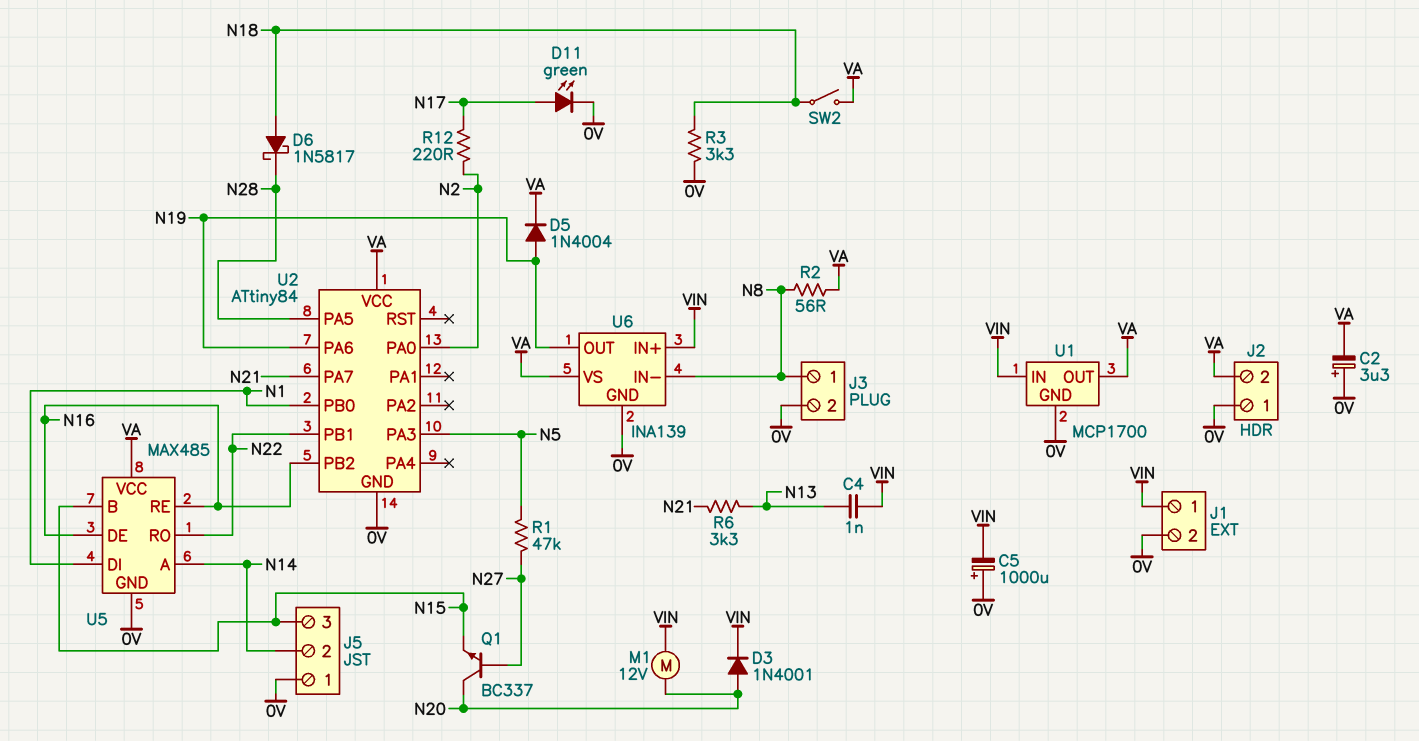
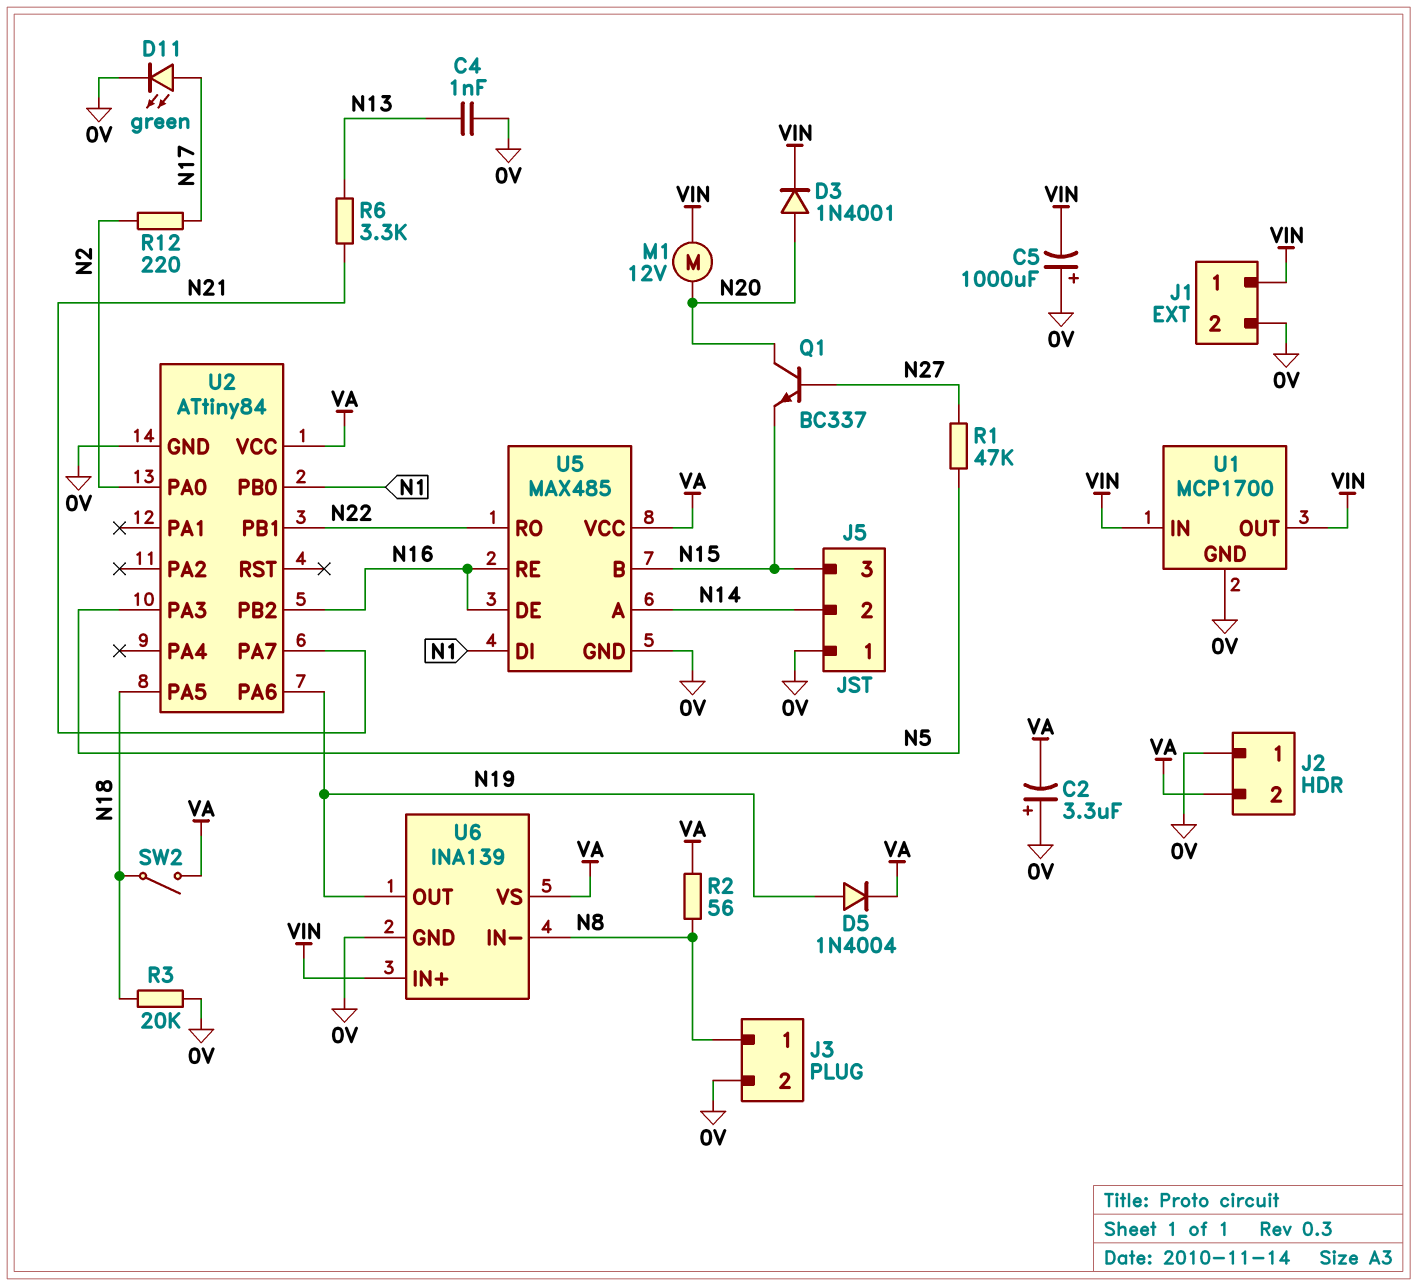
C4: 1nF (N13, VIN) -> 1nF (0V, N13)
D6: schottky 1N5817 (A N18, K N28) -> none
R3: 3.3k (0V, N18) -> 20k (0V, N18)
U1 pin OUT: VA -> VIN
U2 pin PA5: N28 -> N18

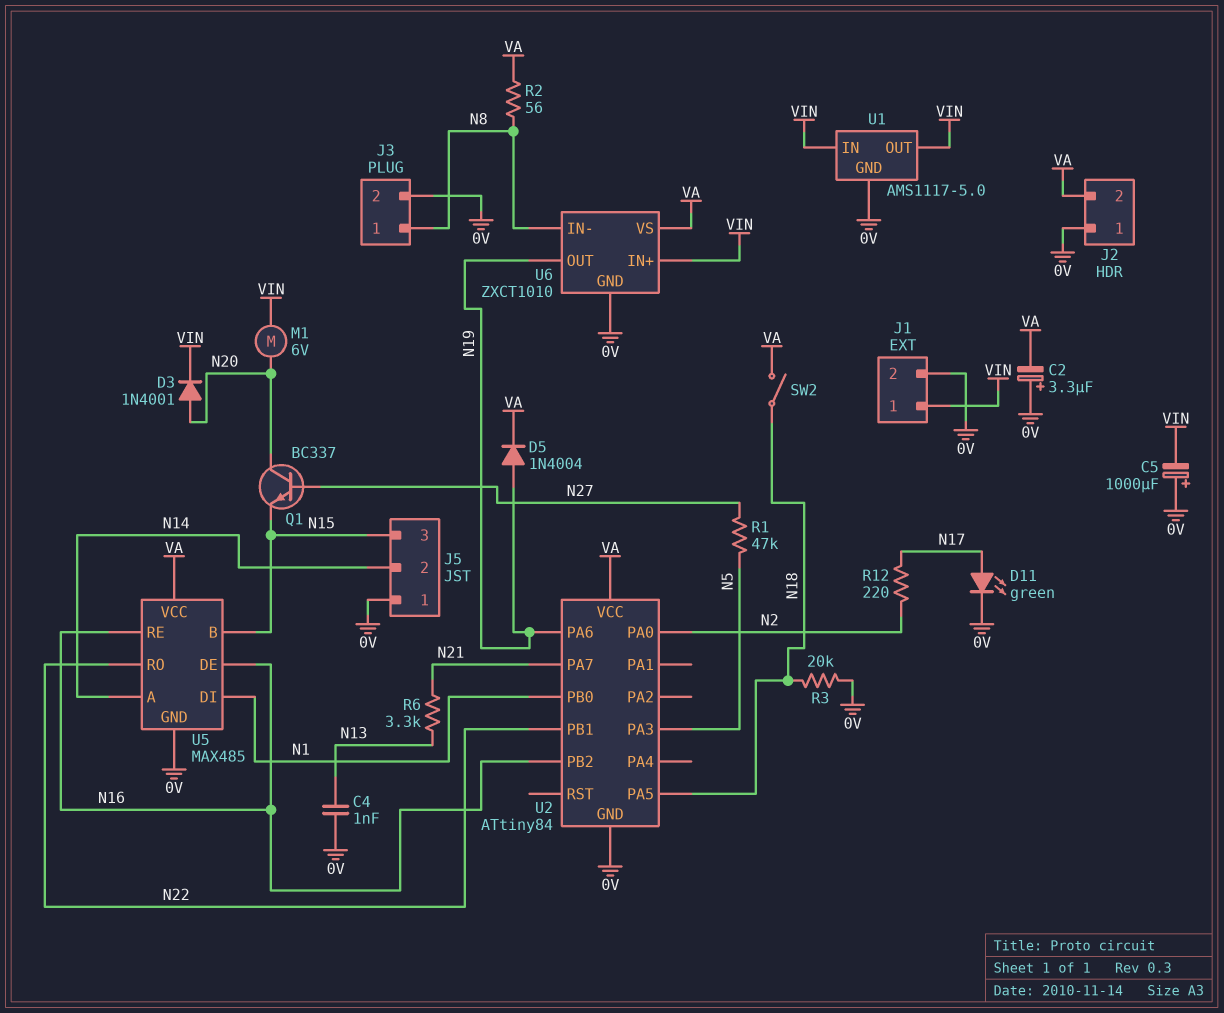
M1: motor 12V (N20, VIN) -> motor 6V (N20, VIN)
U1: MCP1700 -> AMS1117-5.0
U6: INA139 -> ZXCT1010

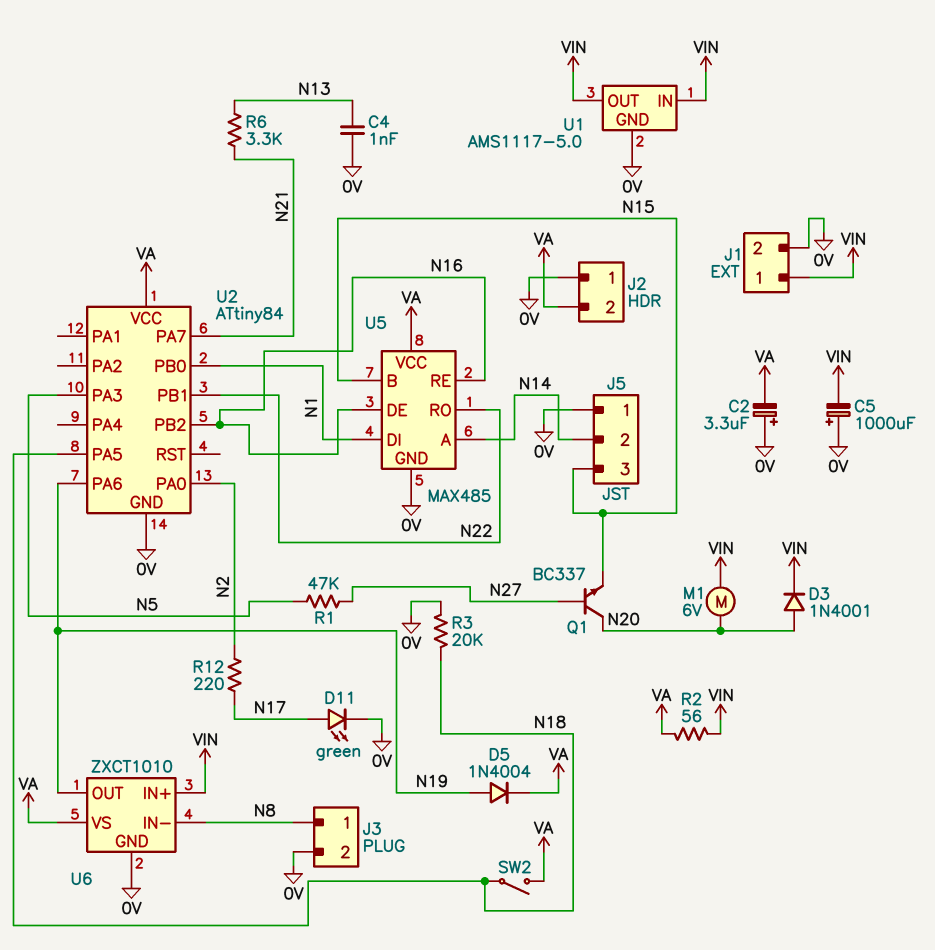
R2: 56 (N8, VA) -> 56 (VA, VIN)

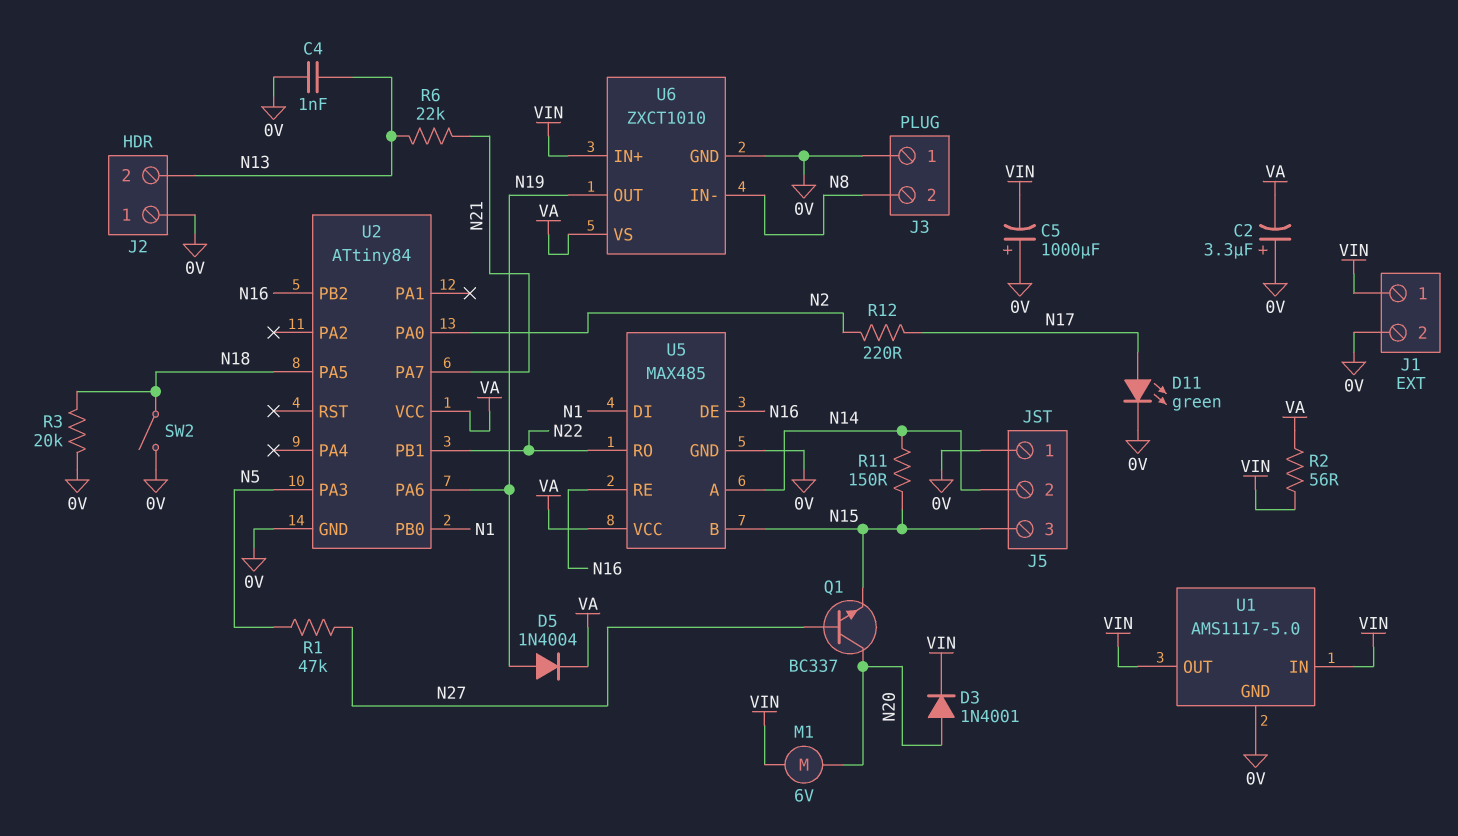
J2 pin 2: VA -> N13
J3 pin 1: N8 -> 0V
J3 pin 2: 0V -> N8
R6: 3.3k (N13, N21) -> 22k (N13, N21)
R11: none -> 150 (N14, N15)
SW2: switch (N18, VA) -> switch (0V, N18)

